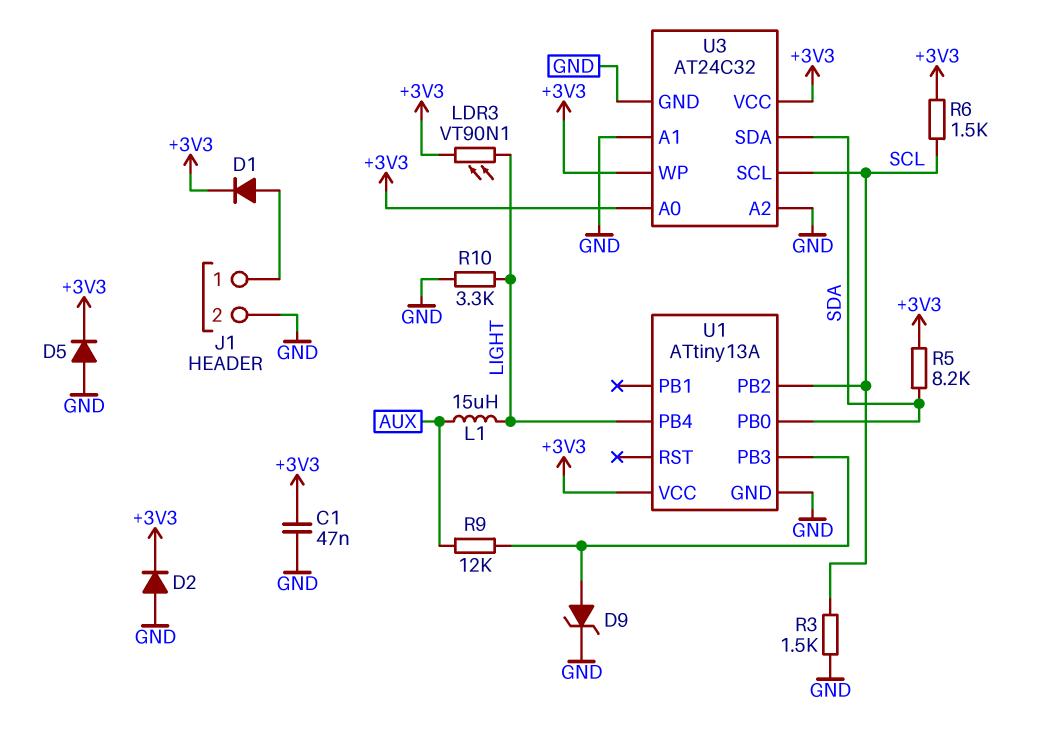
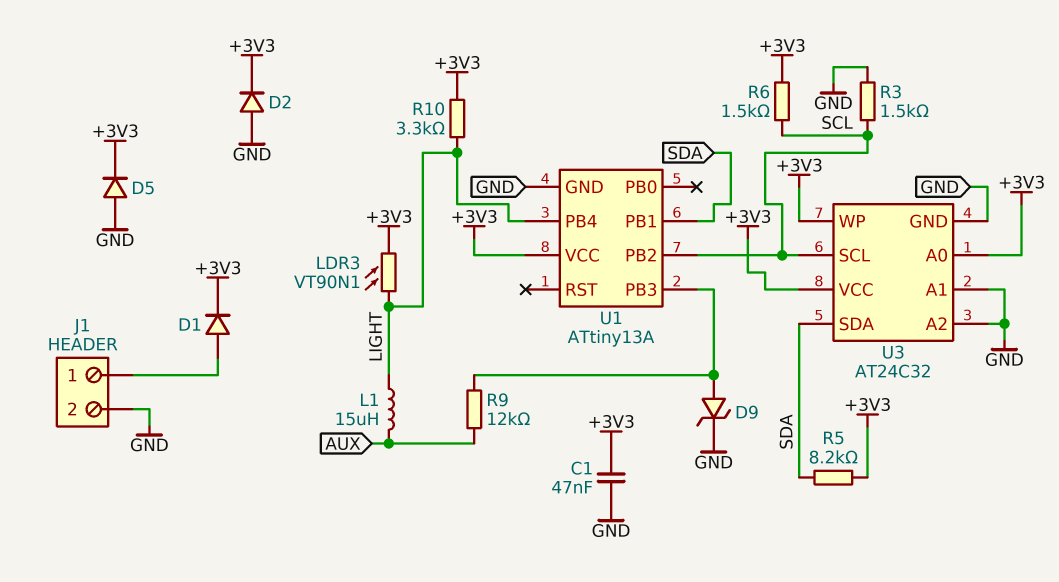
R10: 3.3k (GND, LIGHT) -> 3.3k (+3V3, LIGHT)
U1 pin PB0: SDA -> none
U1 pin PB1: none -> SDA

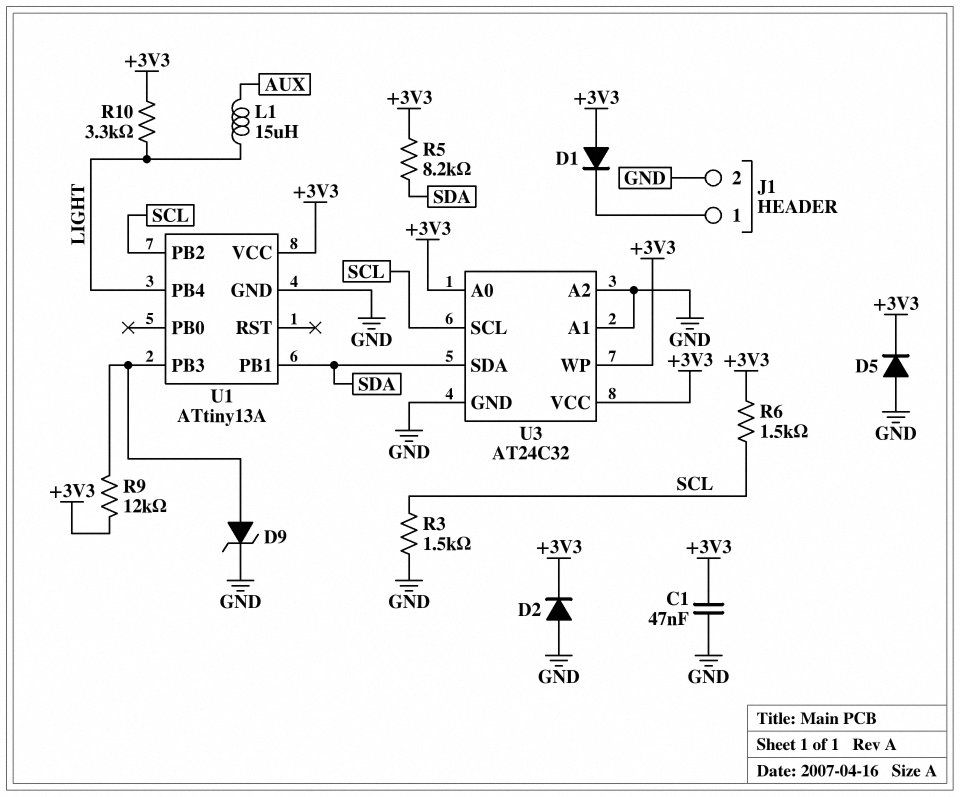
D1: diode (A J1/1, K +3V3) -> diode (A +3V3, K J1/1)
LDR3: VT90N1 (+3V3, LIGHT) -> none
R9: 12k (AUX, U1/PB3) -> 12k (+3V3, U1/PB3)

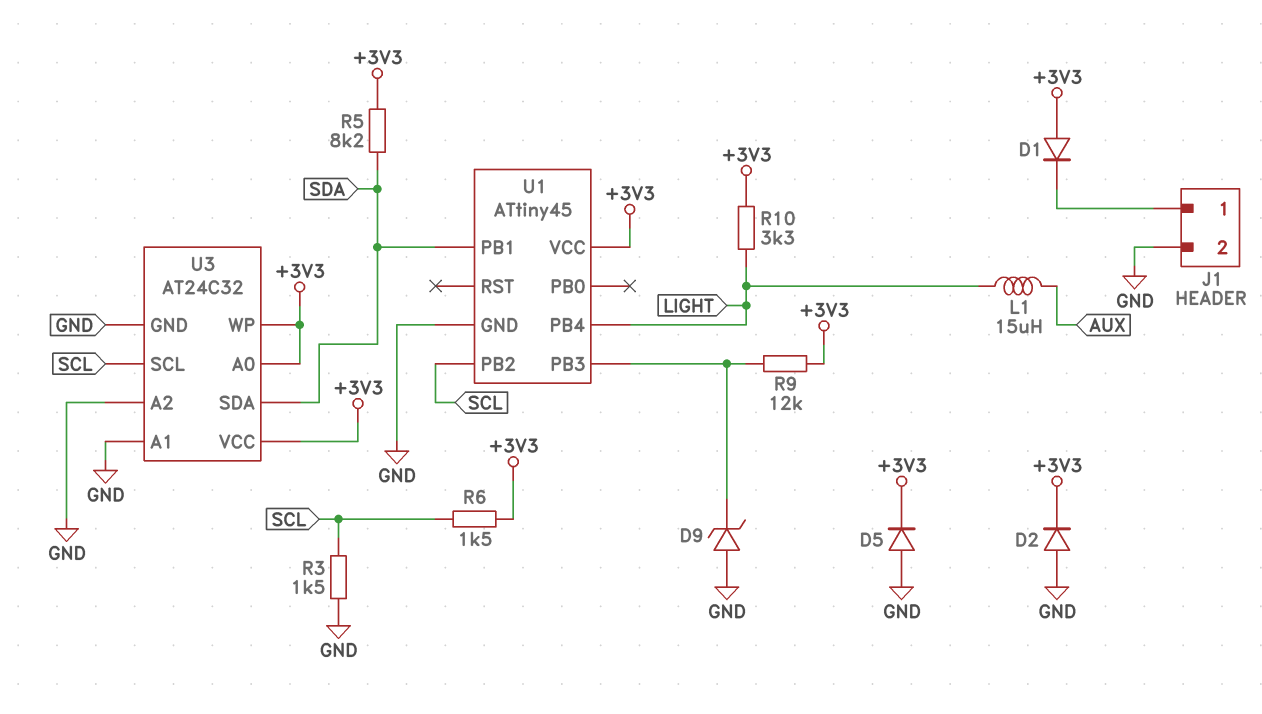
C1: 47nF (+3V3, GND) -> none
D9: zener (A U1/PB3, K GND) -> zener (A GND, K U1/PB3)
U1: ATtiny13A -> ATtiny45

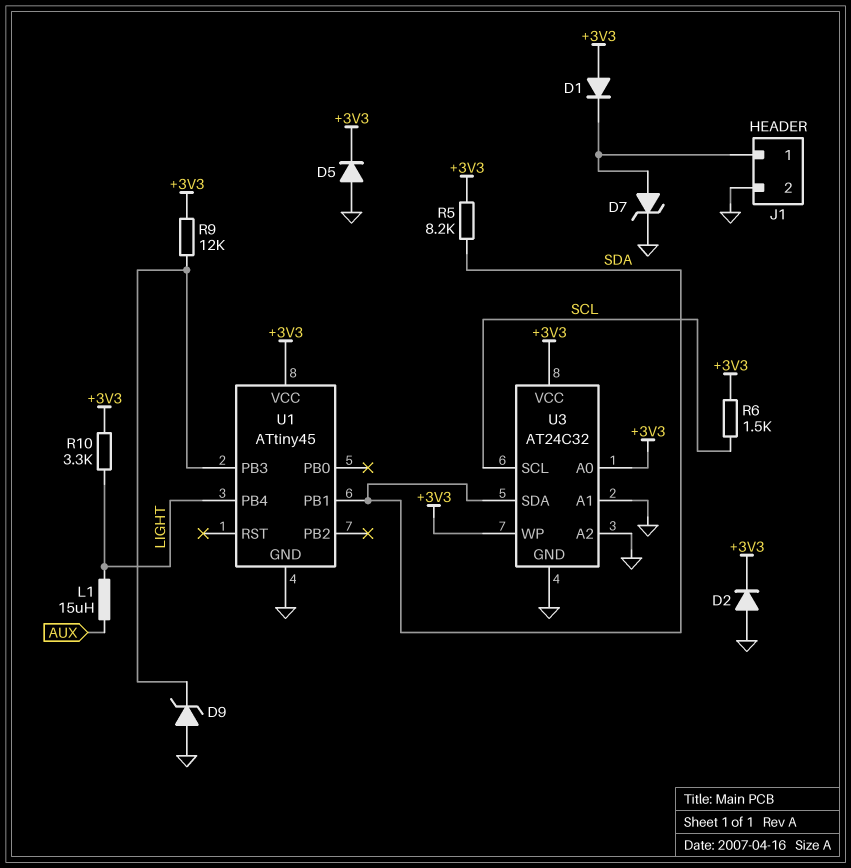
D7: none -> zener (A J1/1, K GND)
R3: 1.5k (GND, SCL) -> none
U1 pin PB2: SCL -> none

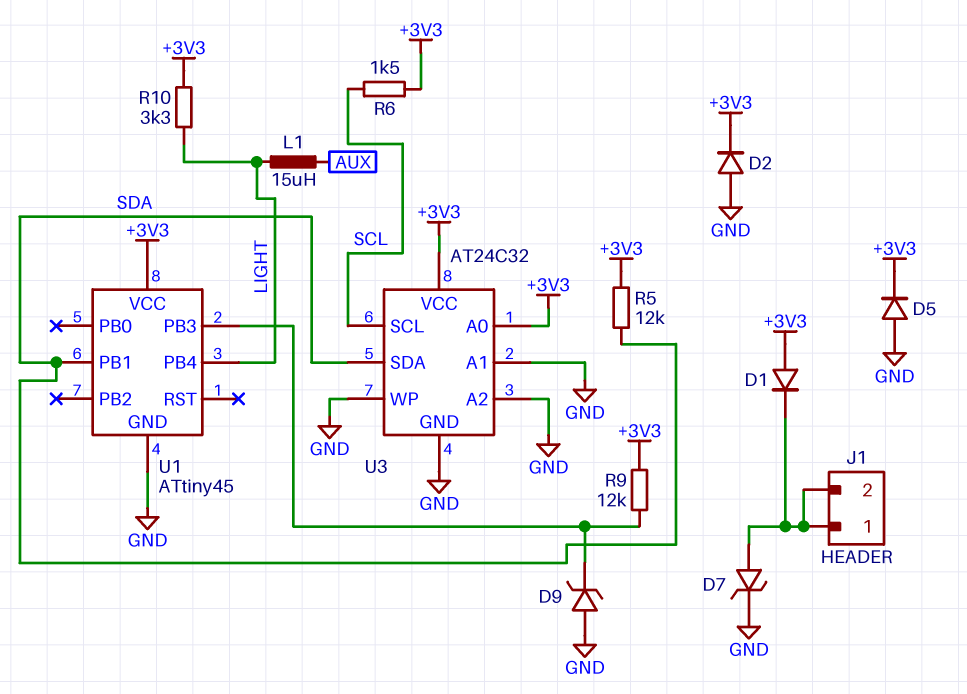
J1 pin 2: GND -> J1/1
R5: 8.2k (+3V3, SDA) -> 12k (+3V3, SDA)
U3 pin WP: +3V3 -> GND

